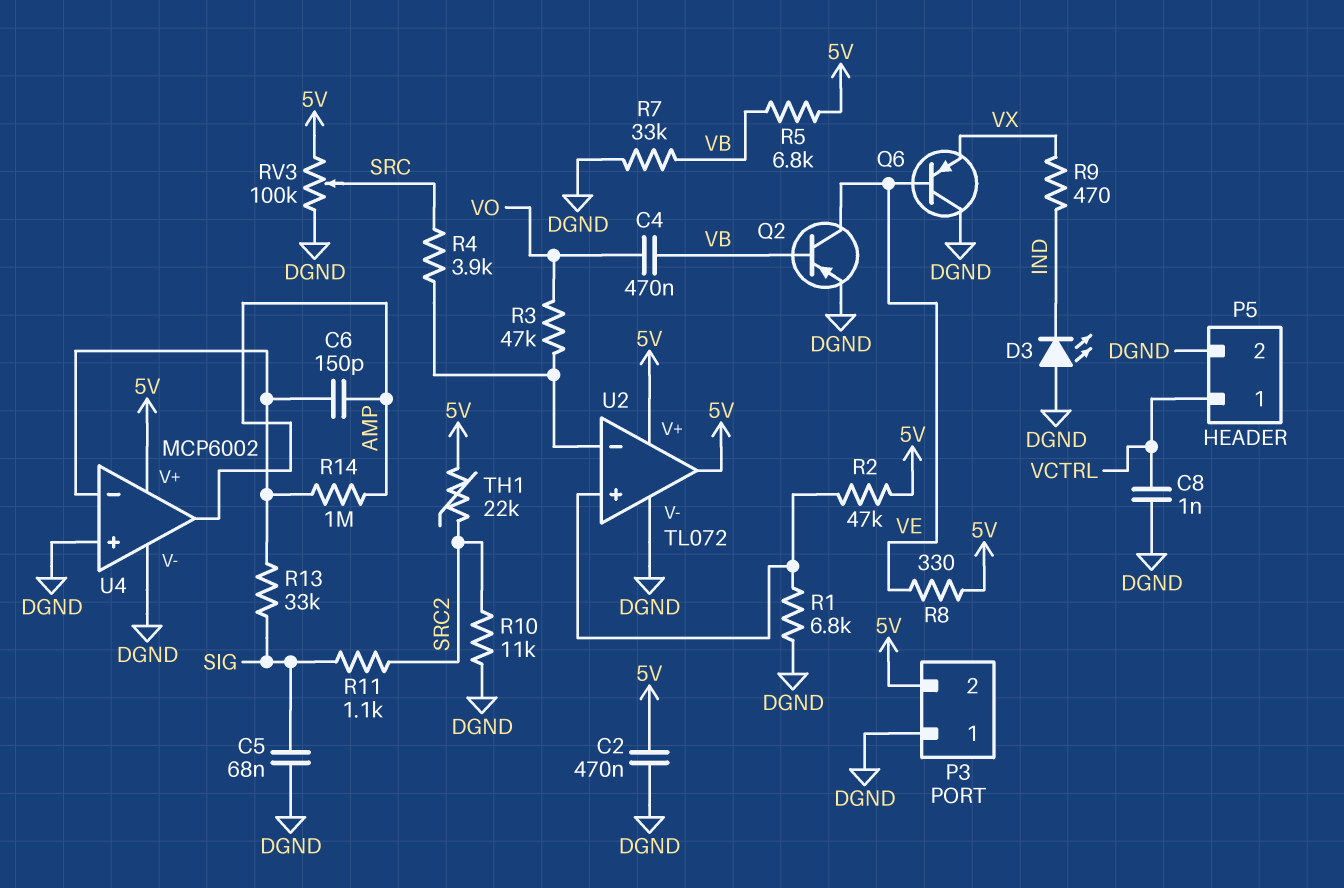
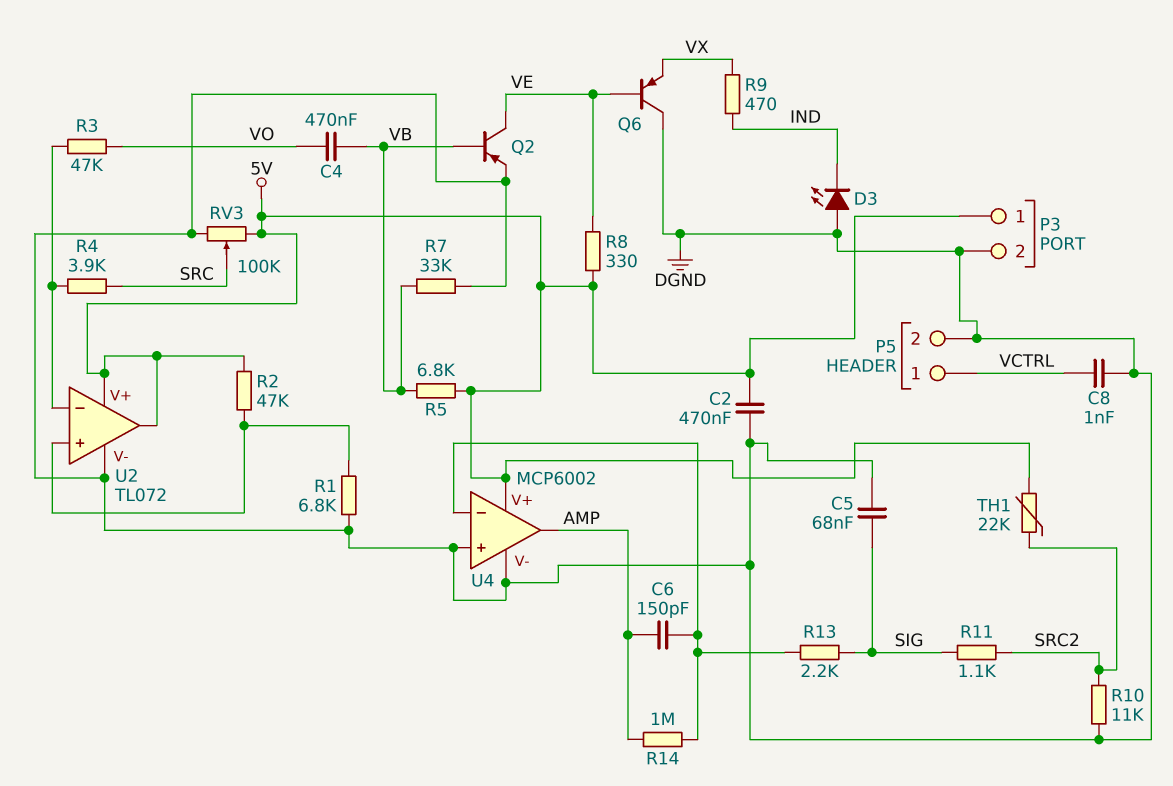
P3 pin 1: DGND -> 5V
P3 pin 2: 5V -> DGND
R13: 33k (SIG, U4/in-) -> 2.2k (SIG, U4/in-)

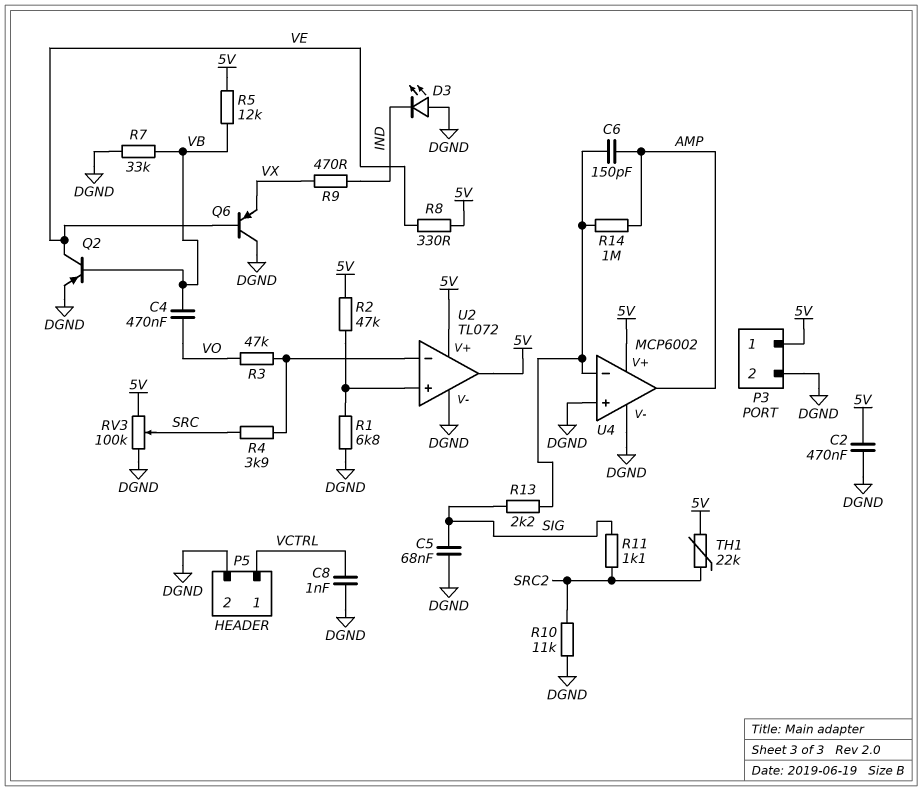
R5: 6.8k (5V, VB) -> 12k (5V, VB)

